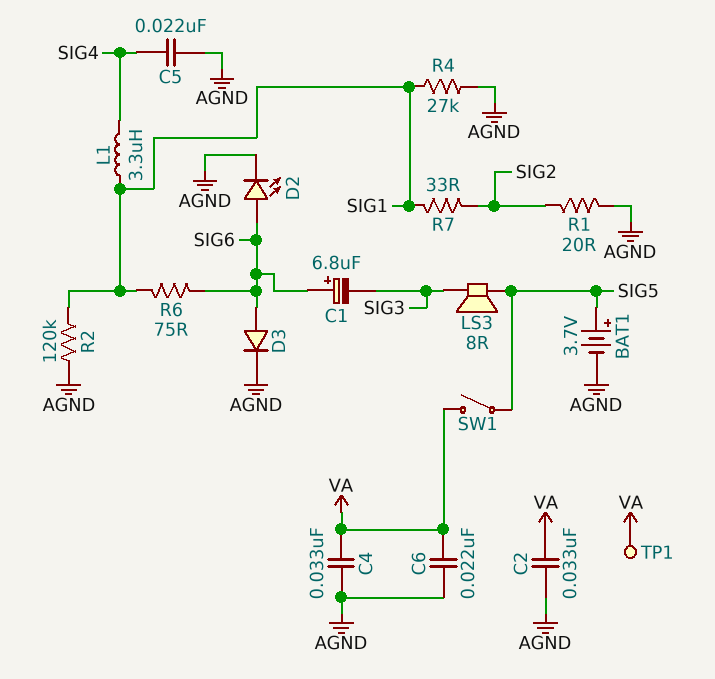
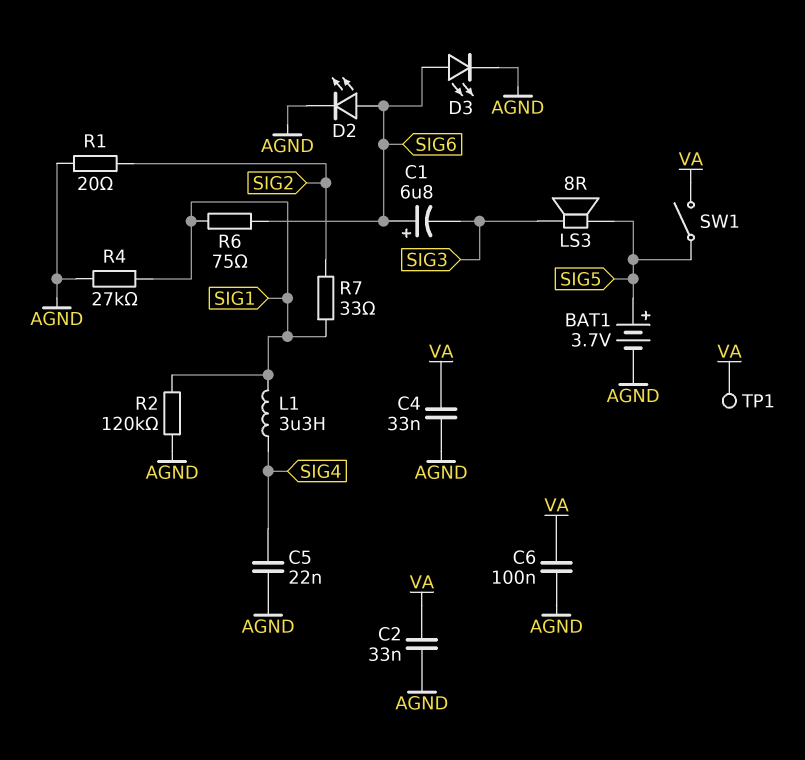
C6: 22nF (AGND, VA) -> 100nF (AGND, VA)
D3: diode (A SIG6, K AGND) -> LED (A SIG6, K AGND)

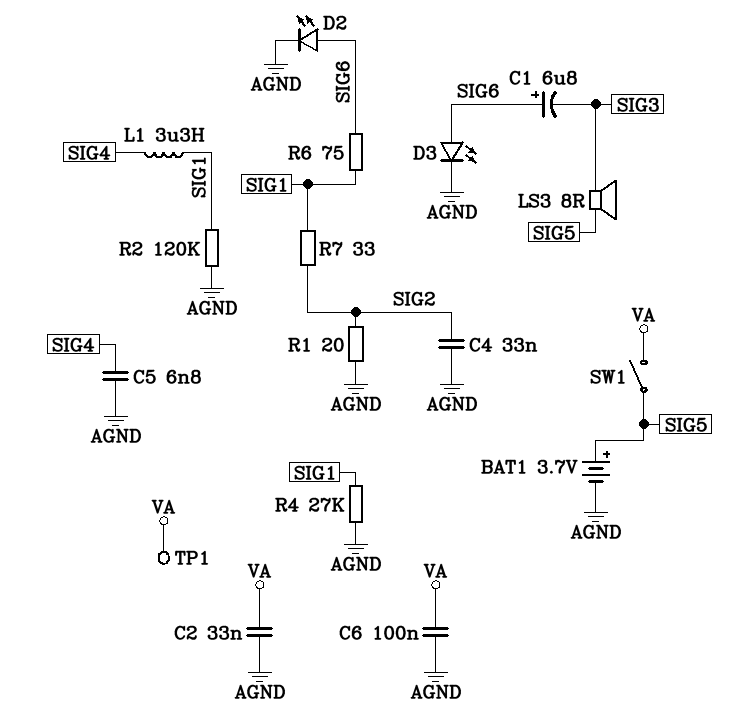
C4: 33nF (AGND, VA) -> 33nF (AGND, SIG2)
C5: 22nF (AGND, SIG4) -> 6.8nF (AGND, SIG4)

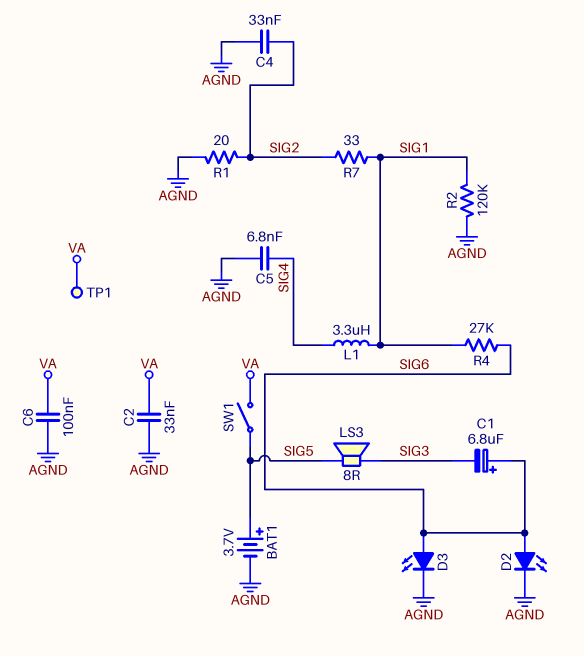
R4: 27k (AGND, SIG1) -> 27k (SIG1, SIG6)
R6: 75 (SIG1, SIG6) -> none

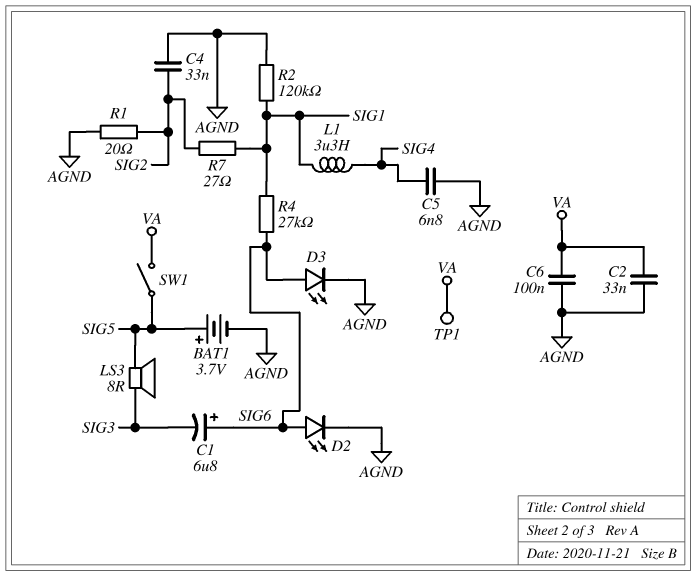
R7: 33 (SIG1, SIG2) -> 27 (SIG1, SIG2)

